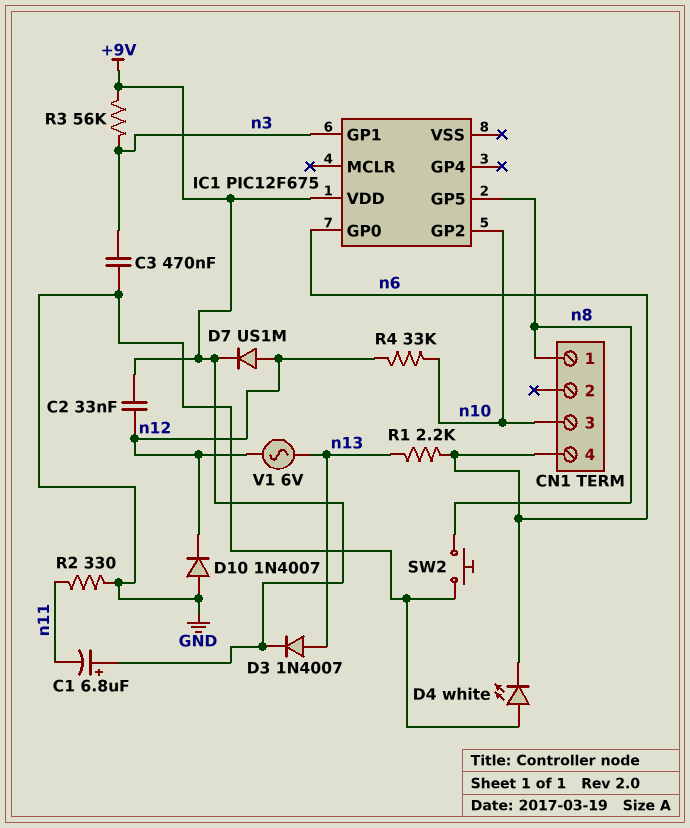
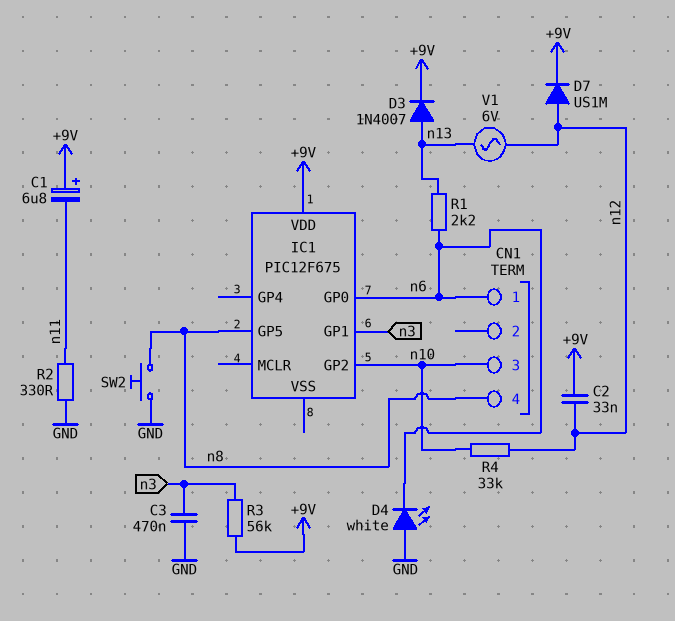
CN1 pin 1: n8 -> n6
CN1 pin 4: n6 -> n8
D10: diode 1N4007 (A GND, K n12) -> none

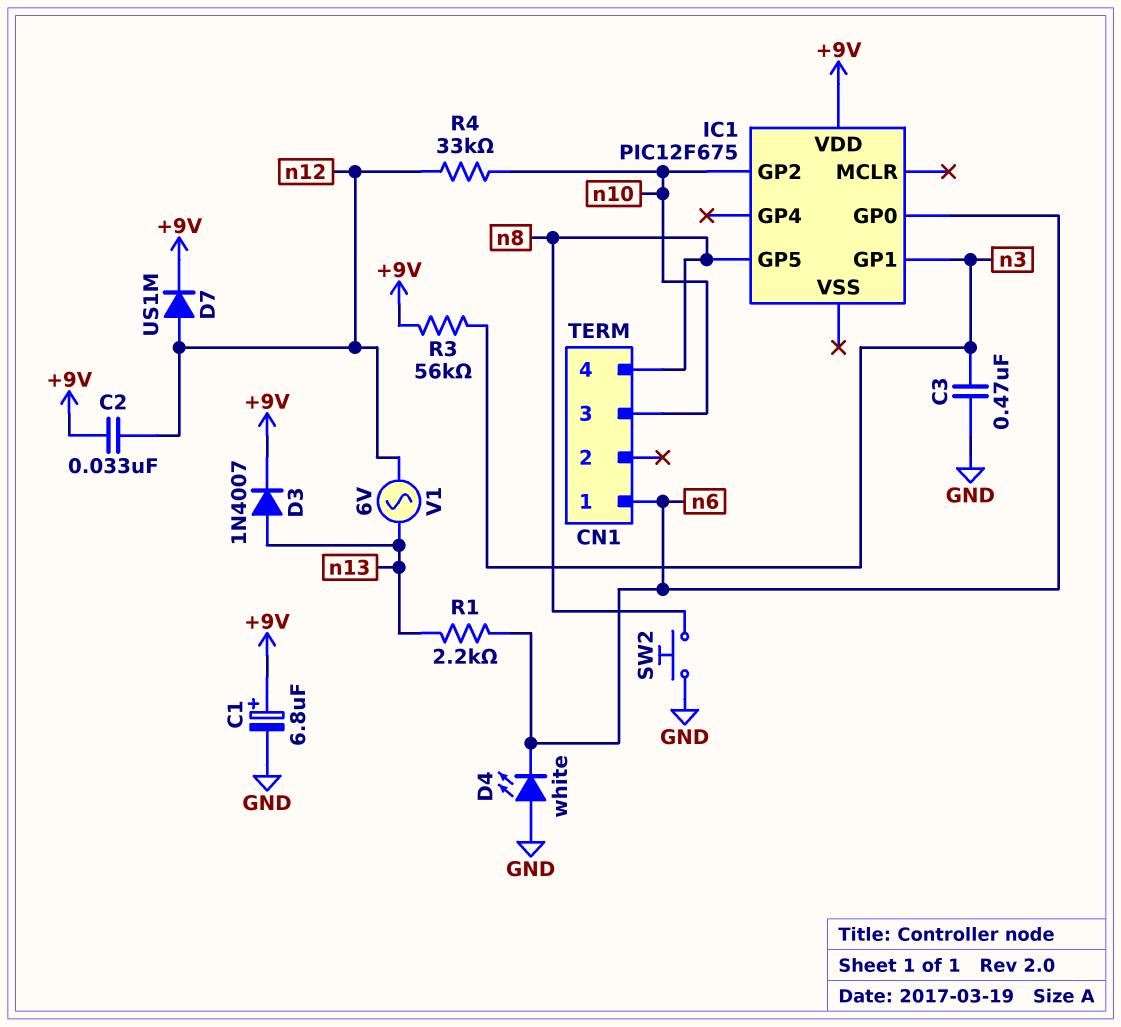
C1: 6.8uF (plus +9V, minus n11) -> 6.8uF (plus +9V, minus GND)
R2: 330 (GND, n11) -> none

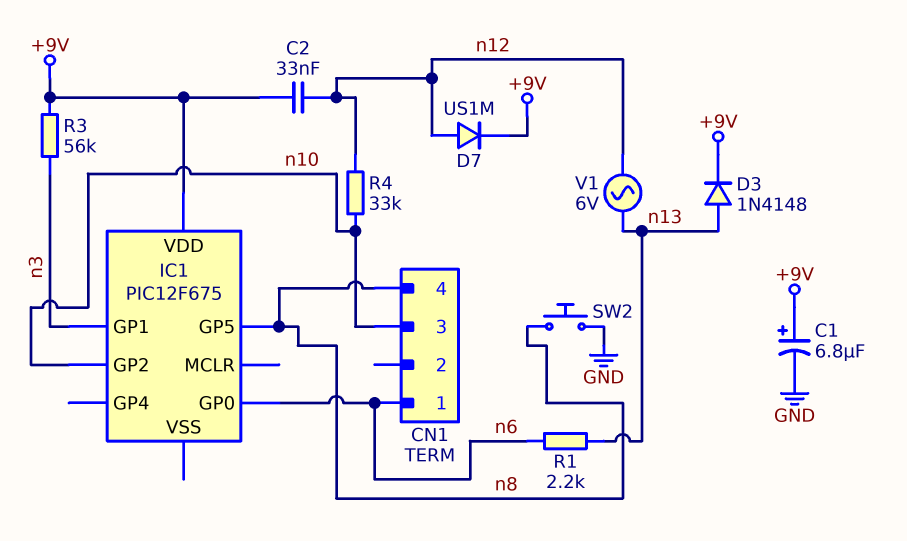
C3: 470nF (GND, n3) -> none
D3: diode 1N4007 (A n13, K +9V) -> diode 1N4148 (A n13, K +9V)
D4: LED white (A GND, K n6) -> none

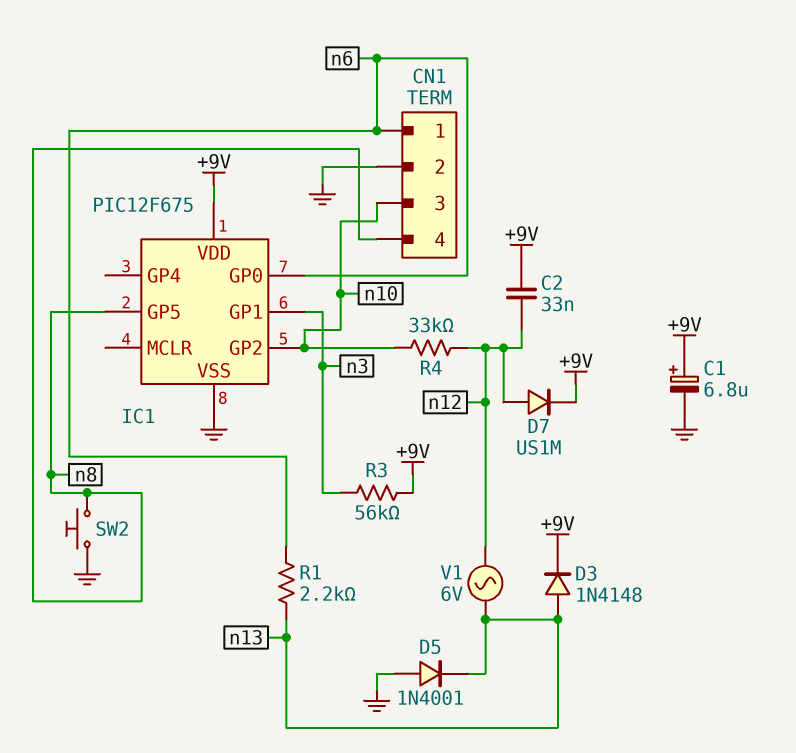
CN1 pin 2: none -> GND
D5: none -> diode 1N4001 (A GND, K n13)
IC1 pin VSS: none -> GND

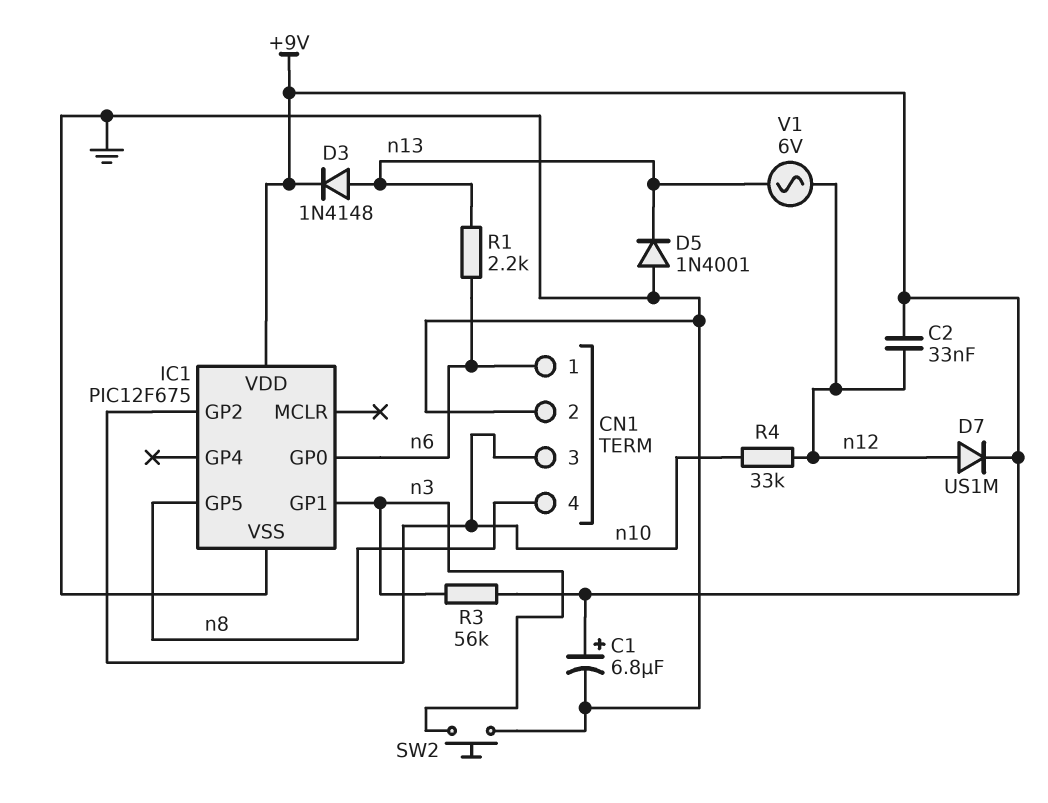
SW2: button (GND, n8) -> button (GND, n3)

